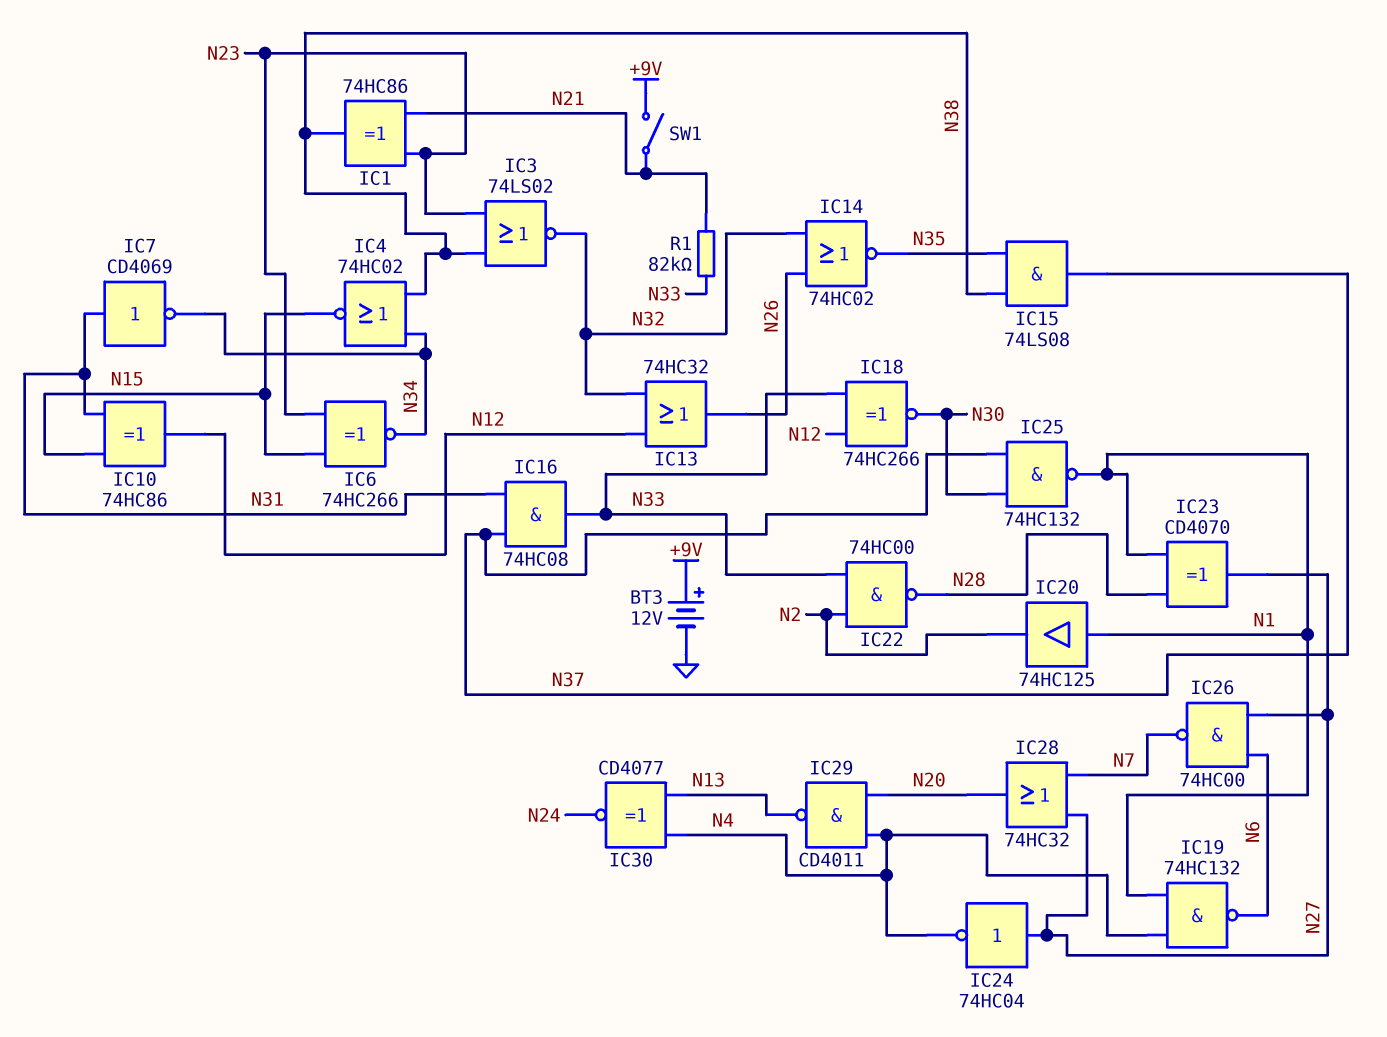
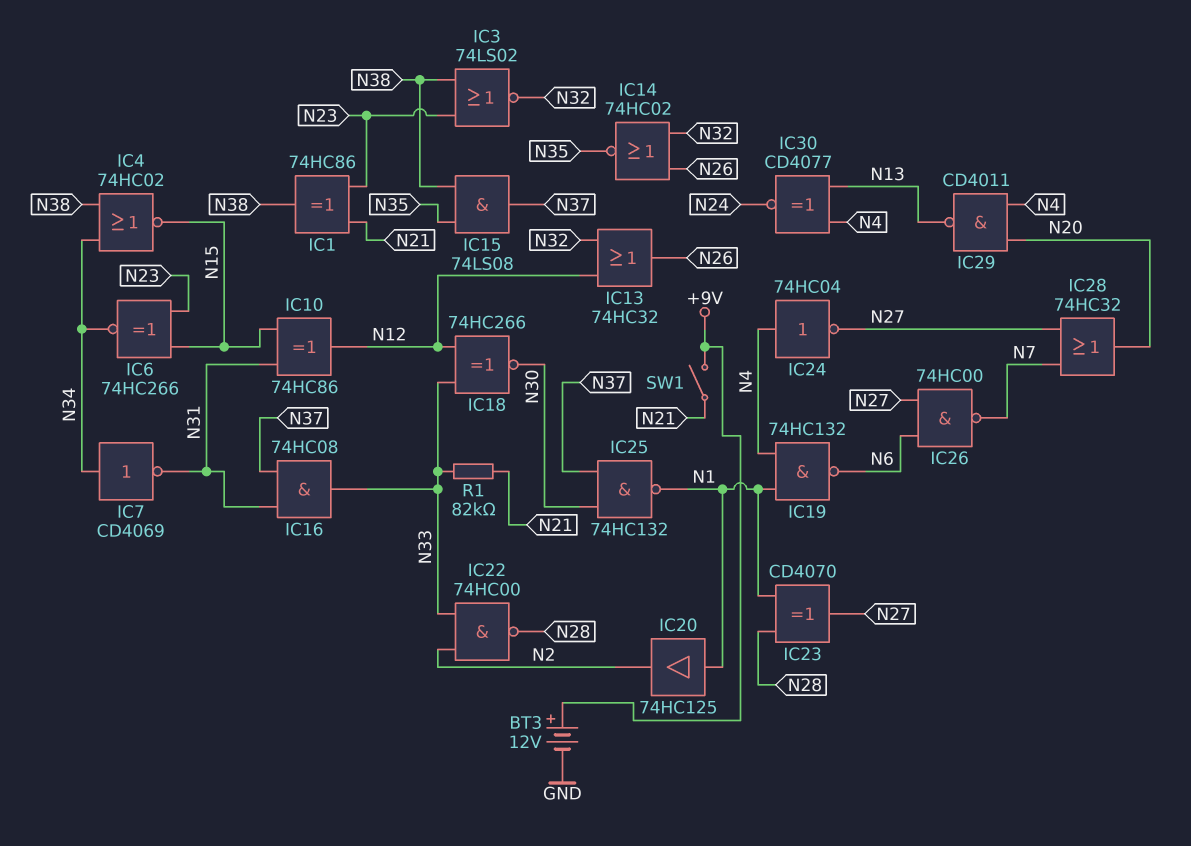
IC7: NOT CD4069 (in N31, out N34) -> NOT CD4069 (in N34, out N31)
IC24: NOT 74HC04 (in N27, out N4) -> NOT 74HC04 (in N4, out N27)

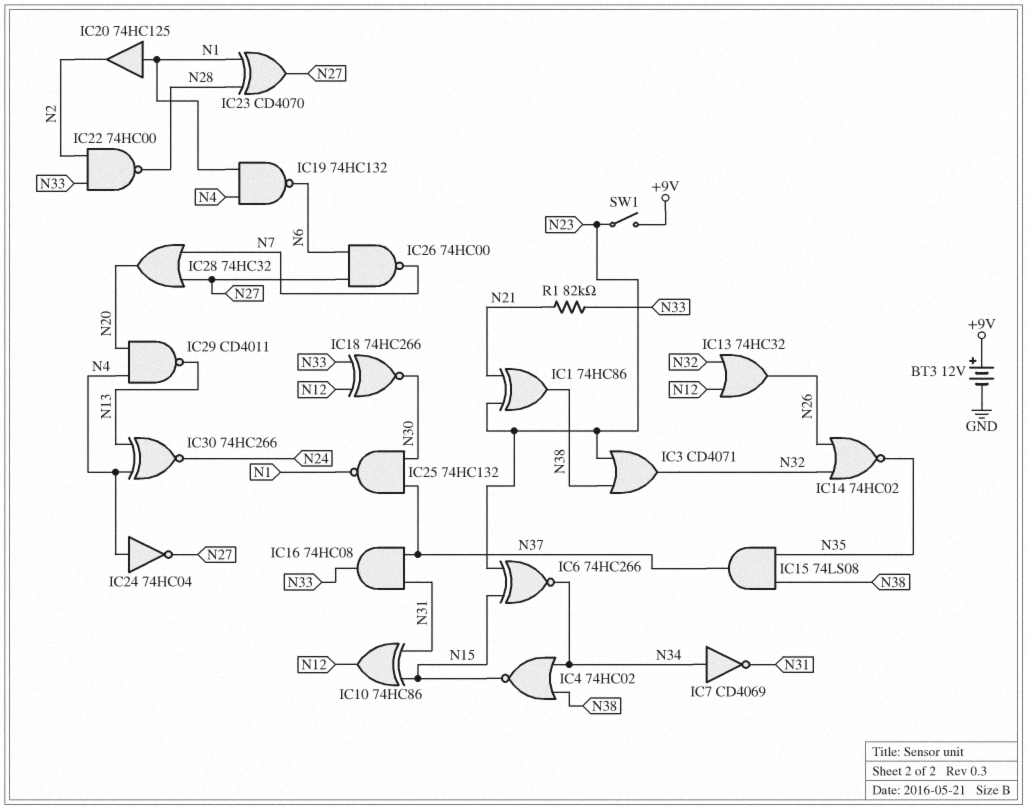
IC3: NOR 74LS02 (in N23, in N38, out N32) -> OR CD4071 (in N23, in N38, out N32)
IC30: XNOR CD4077 (in N4, in N13, out N24) -> XNOR 74HC266 (in N4, in N13, out N24)
SW1: switch (+9V, N21) -> switch (+9V, N23)

